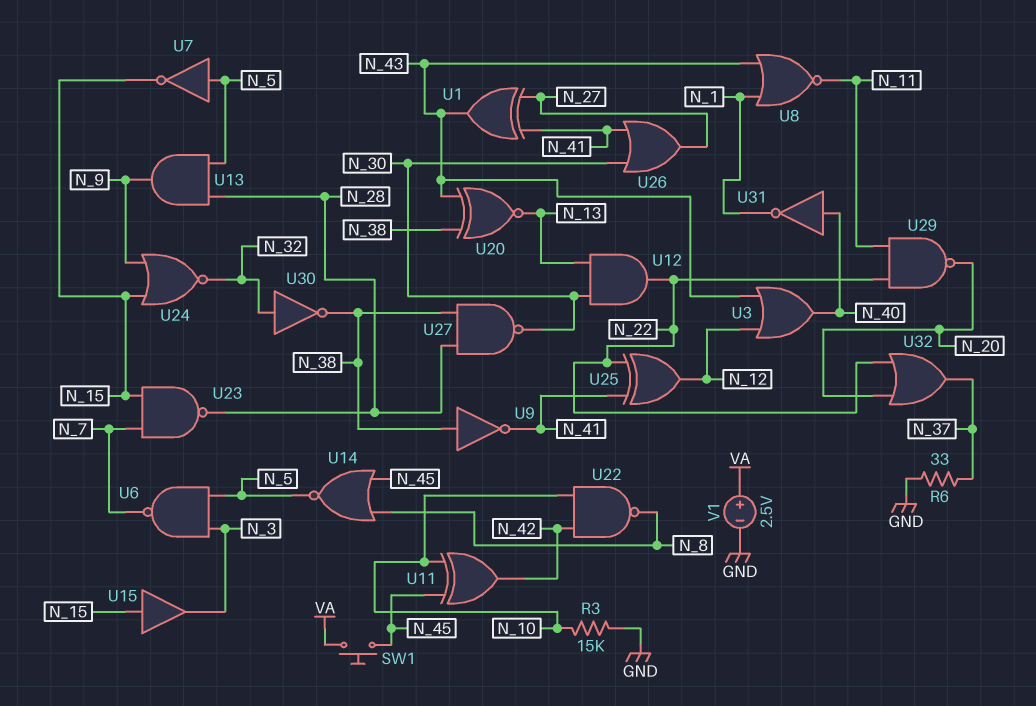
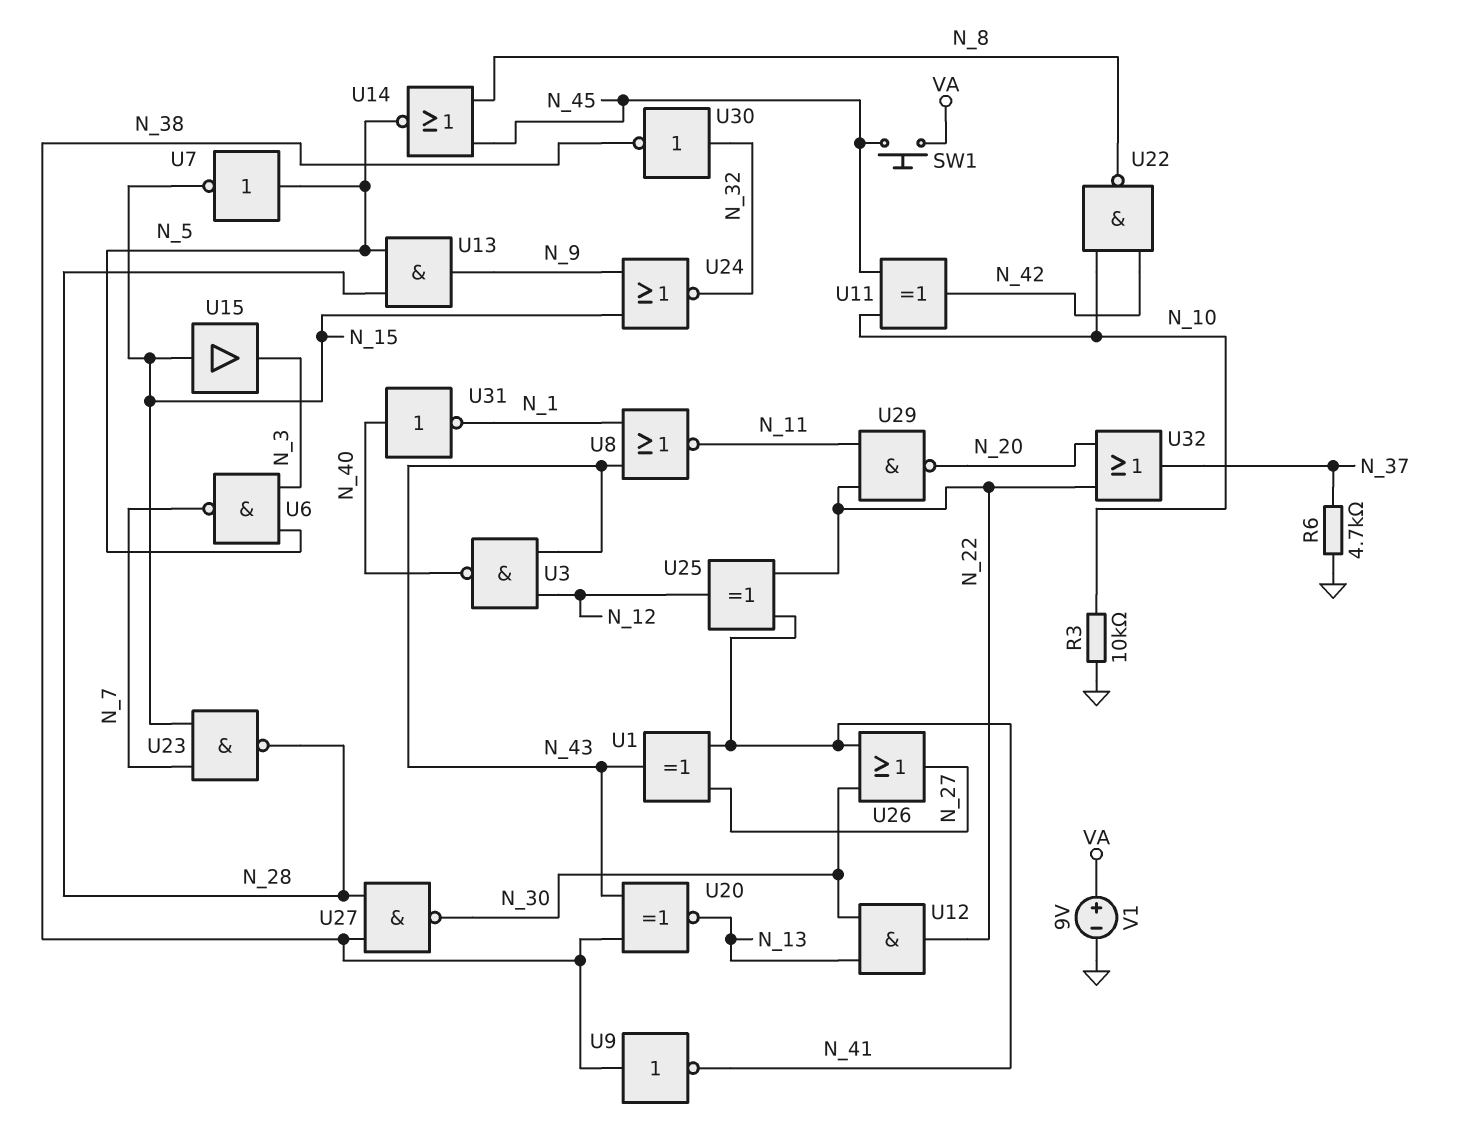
R3: 15k (GND, N_10) -> 10k (GND, N_10)
R6: 33 (GND, N_37) -> 4.7k (GND, N_37)
U3: OR (in N_12, in N_43, out N_40) -> NAND (in N_12, in N_43, out N_40)
V1: 2.5V (plus VA, minus GND) -> 9V (plus VA, minus GND)

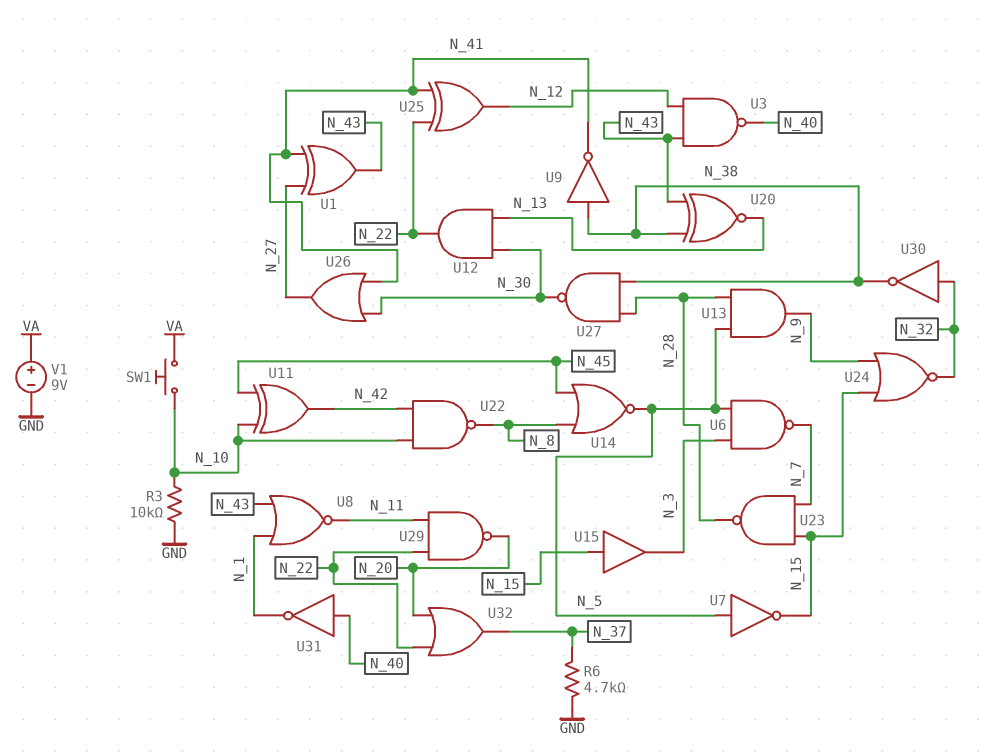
SW1: button (N_45, VA) -> button (N_10, VA)

